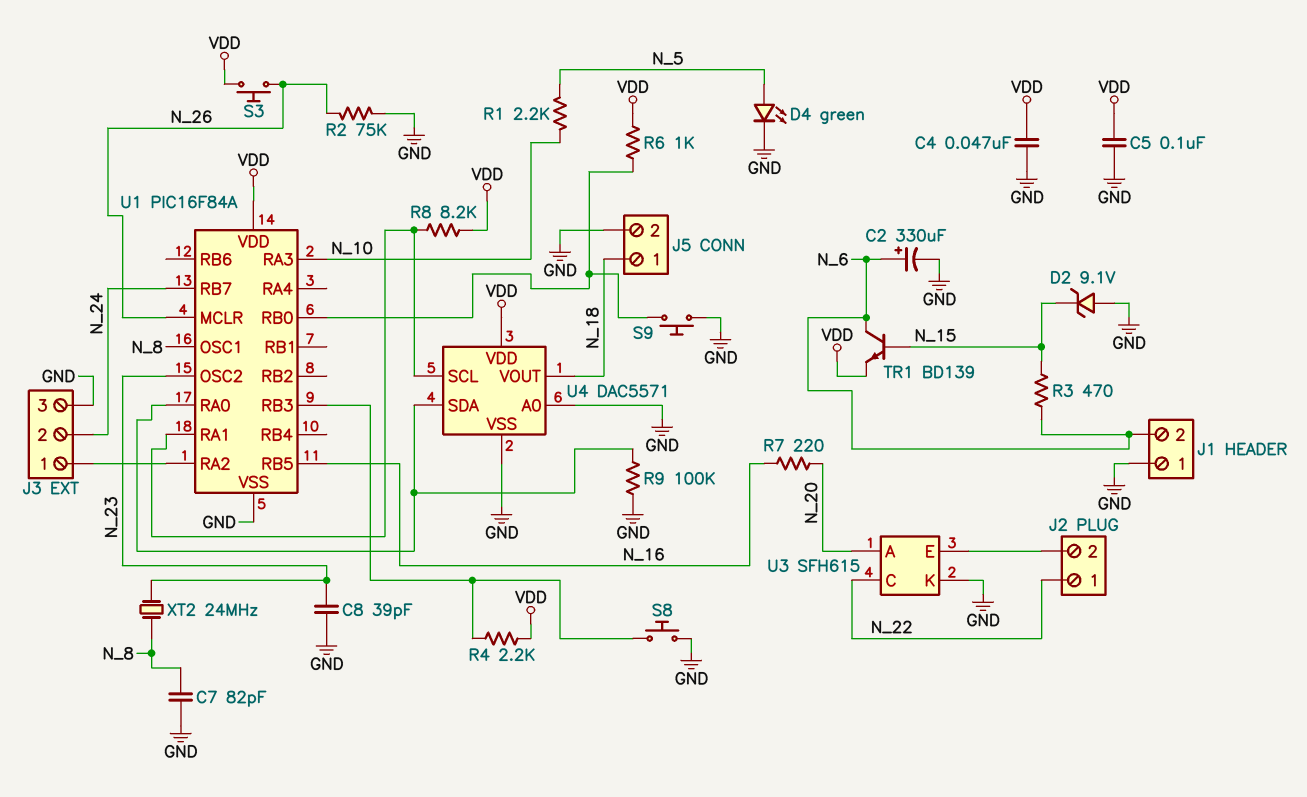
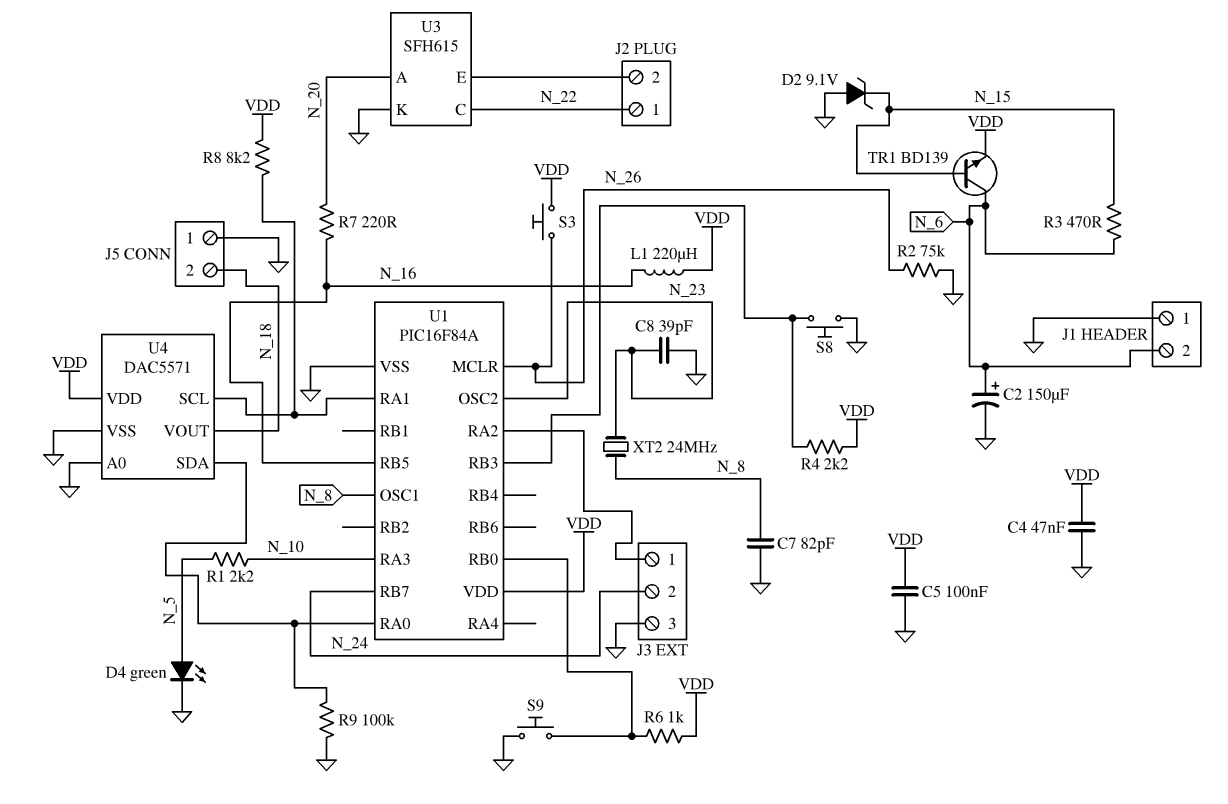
C2: 330uF (plus N_6, minus GND) -> 150uF (plus N_6, minus GND)
J5 pin 1: N_18 -> GND
J5 pin 2: GND -> N_18
L1: none -> 220uH (N_16, VDD)

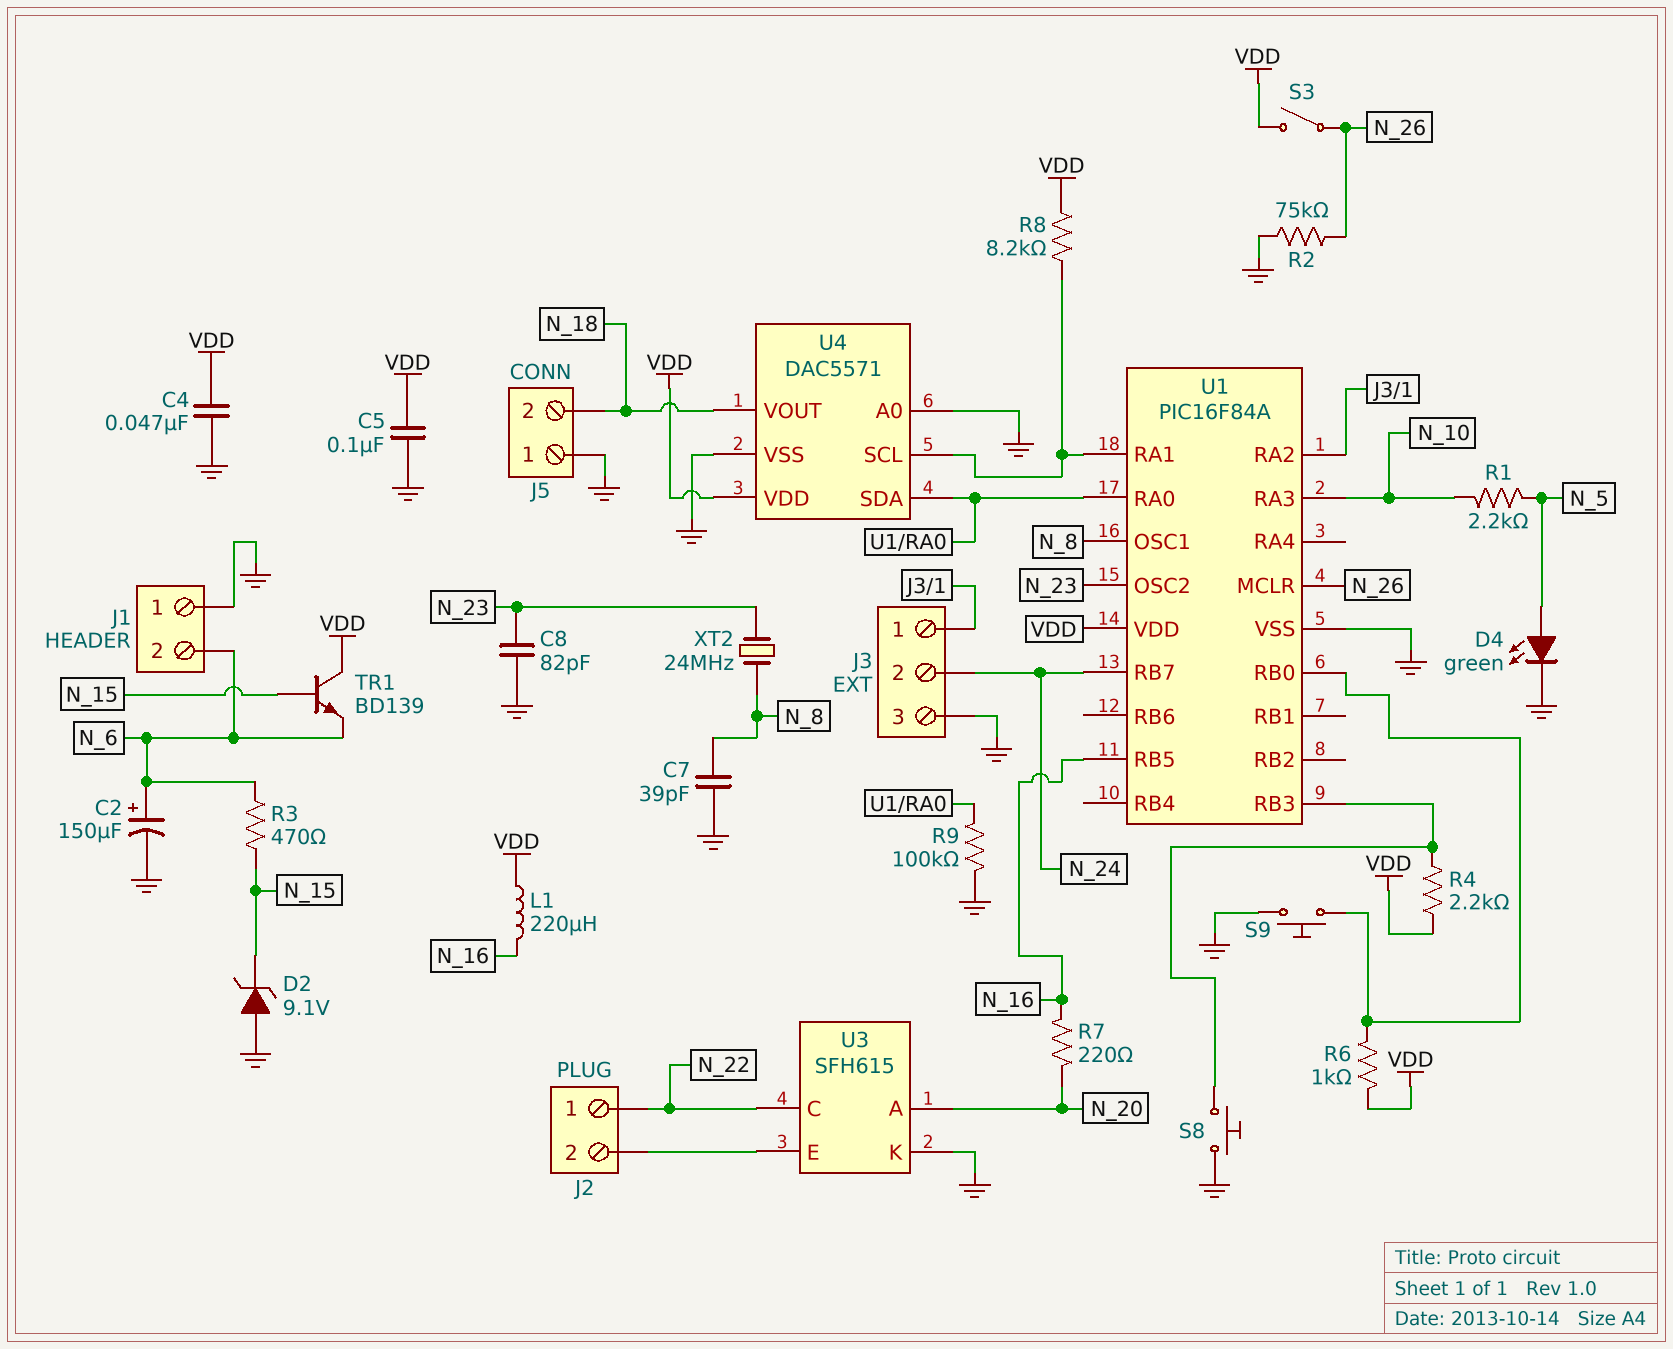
C7: 82pF (GND, N_8) -> 39pF (GND, N_8)
C8: 39pF (GND, N_23) -> 82pF (GND, N_23)
S3: button (N_26, VDD) -> switch (N_26, VDD)
TR1: NPN BD139 (B N_15, C N_6, E VDD) -> NPN BD139 (B N_15, C VDD, E N_6)

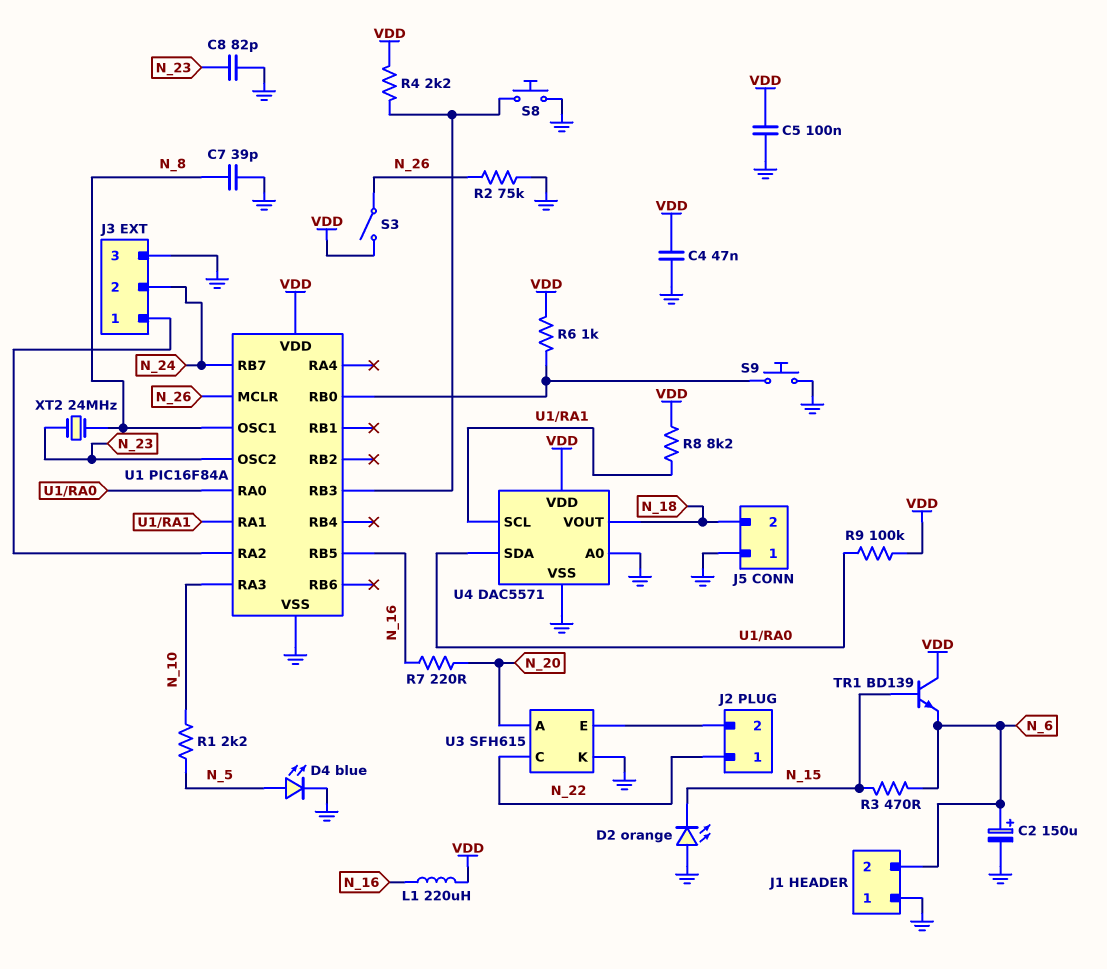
D2: zener 9.1V (A GND, K N_15) -> LED orange (A GND, K N_15)
D4: LED green (A N_5, K GND) -> LED blue (A N_5, K GND)
R9: 100k (GND, U1/RA0) -> 100k (U1/RA0, VDD)

